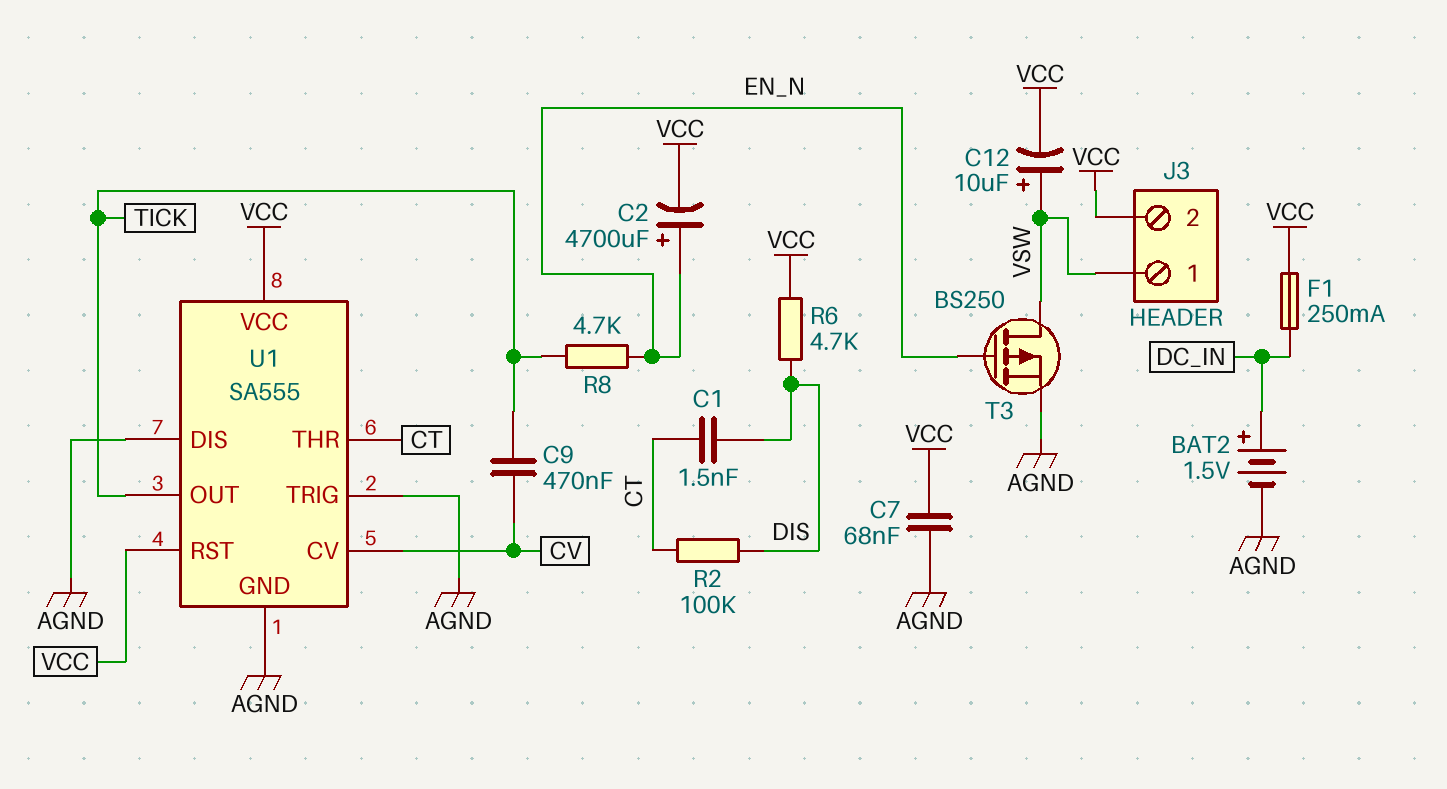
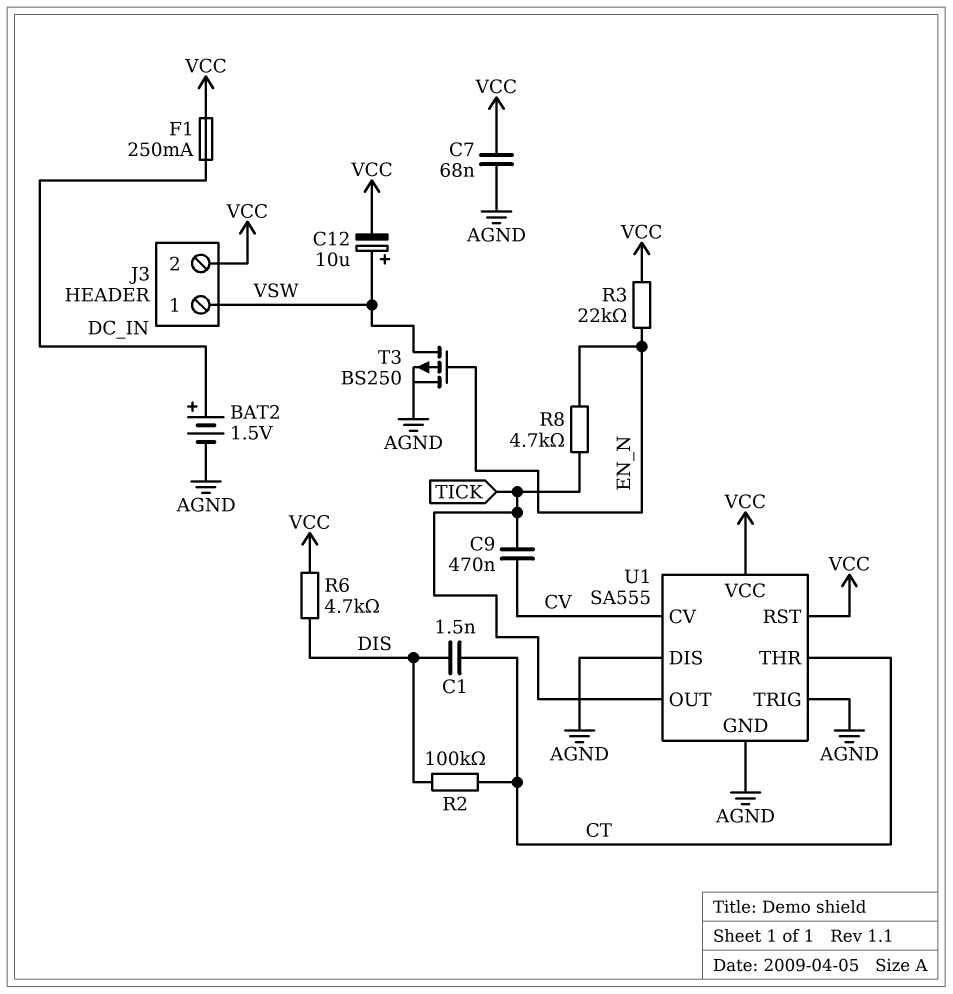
C2: 4700uF (plus EN_N, minus VCC) -> none
R3: none -> 22k (EN_N, VCC)

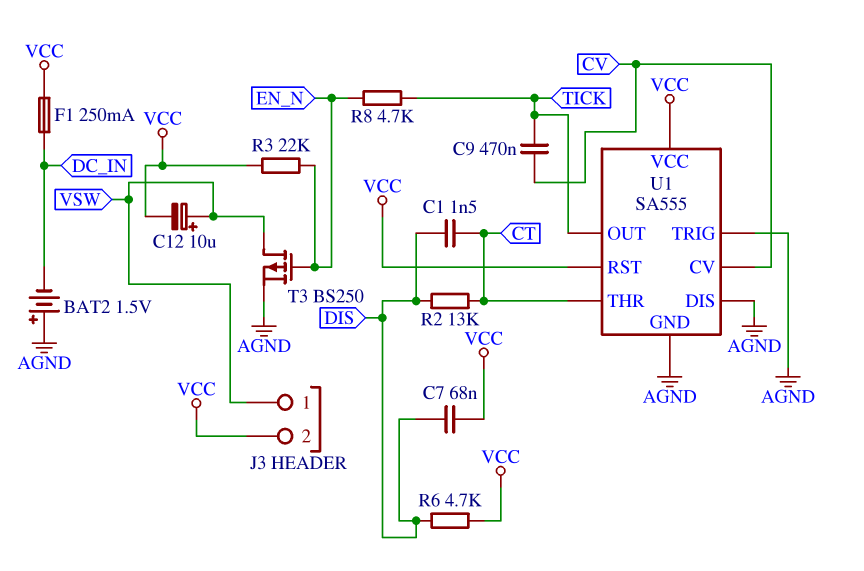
BAT2: 1.5V (plus DC_IN, minus AGND) -> 1.5V (plus AGND, minus DC_IN)
C7: 68nF (AGND, VCC) -> 68nF (DIS, VCC)
R2: 100k (CT, DIS) -> 13k (CT, DIS)

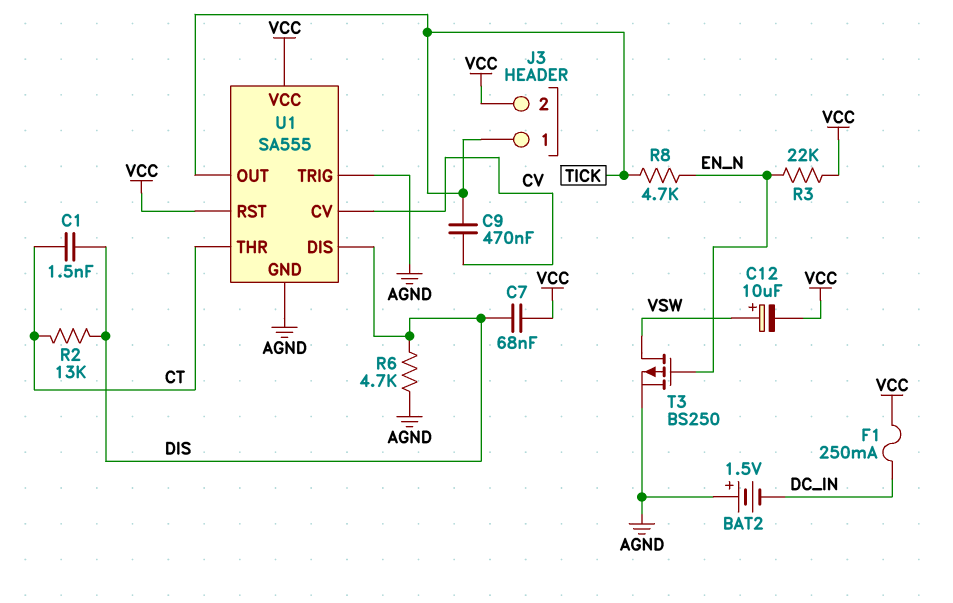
J3 pin 1: VSW -> TICK
R6: 4.7k (DIS, VCC) -> 4.7k (AGND, DIS)
U1 pin DIS: AGND -> DIS

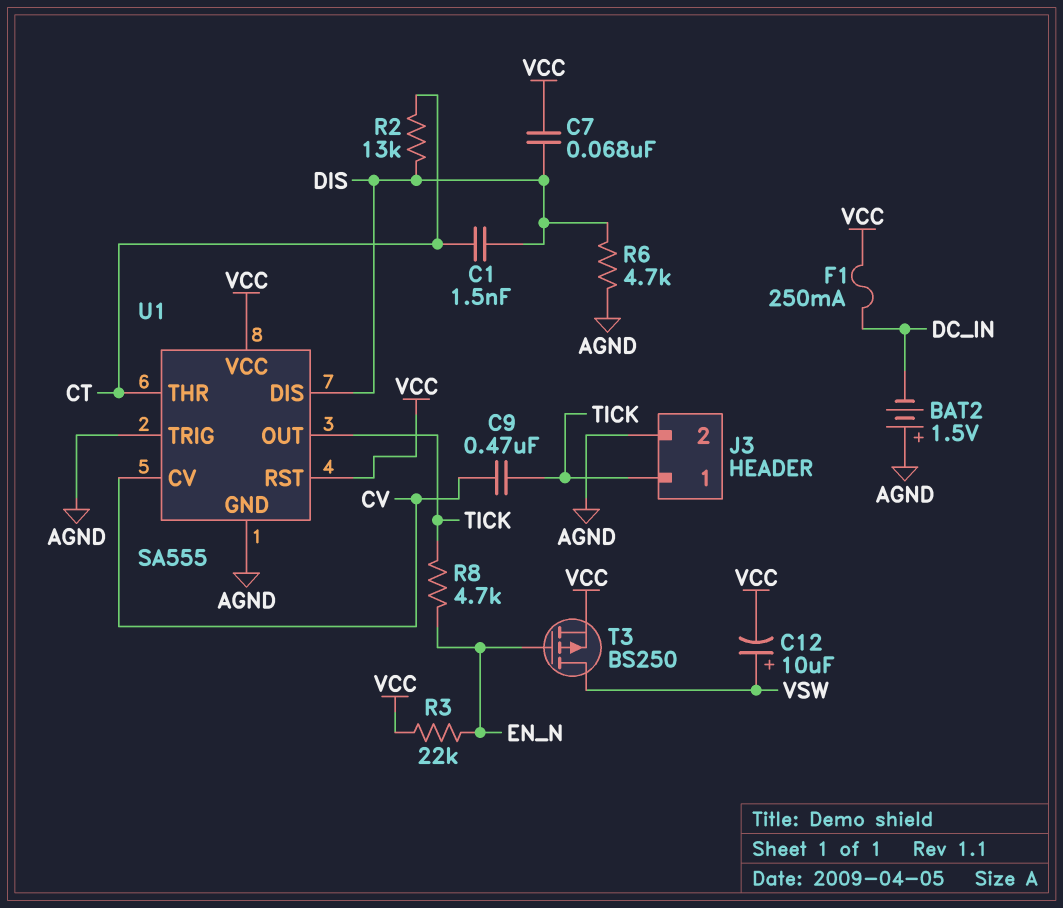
J3 pin 2: VCC -> AGND
T3: PMOS BS250 (G EN_N, D VSW, S AGND) -> PMOS BS250 (G EN_N, D VSW, S VCC)

